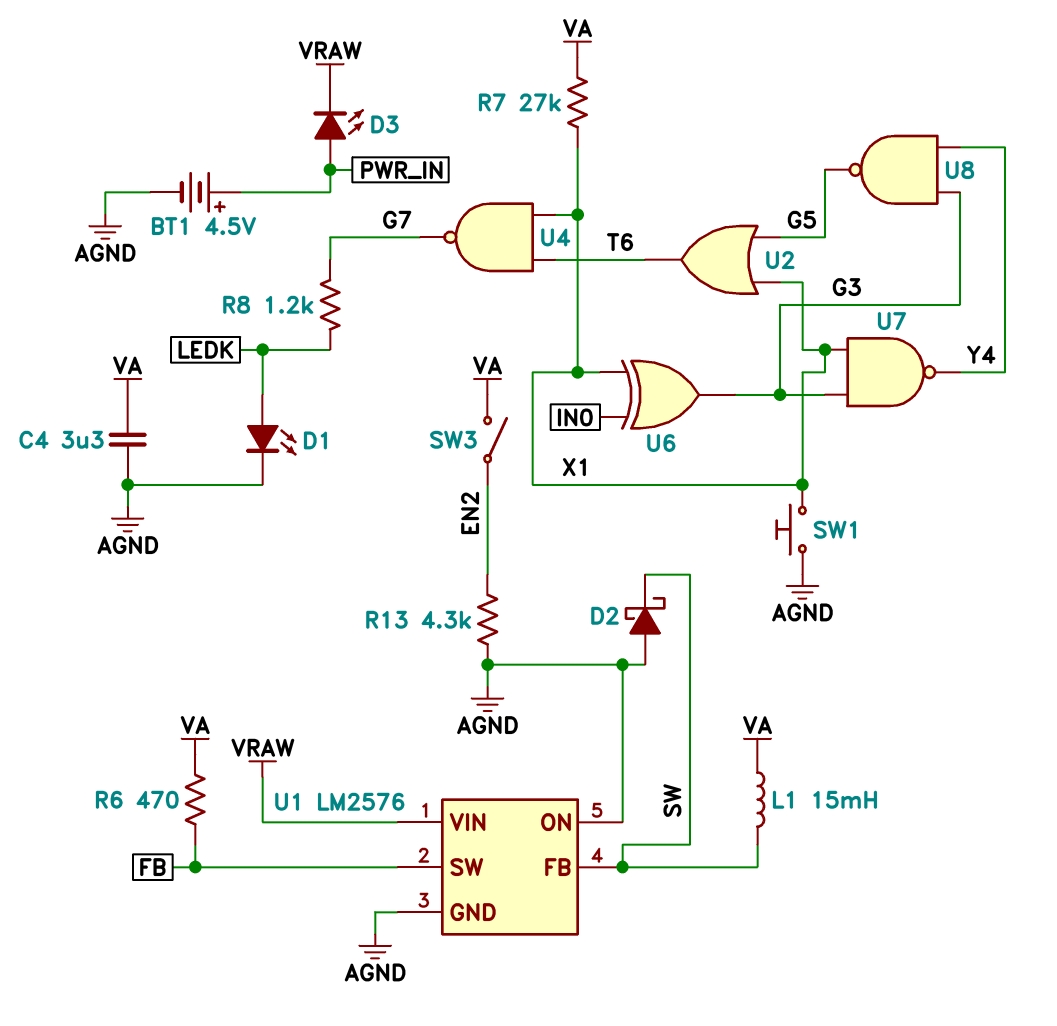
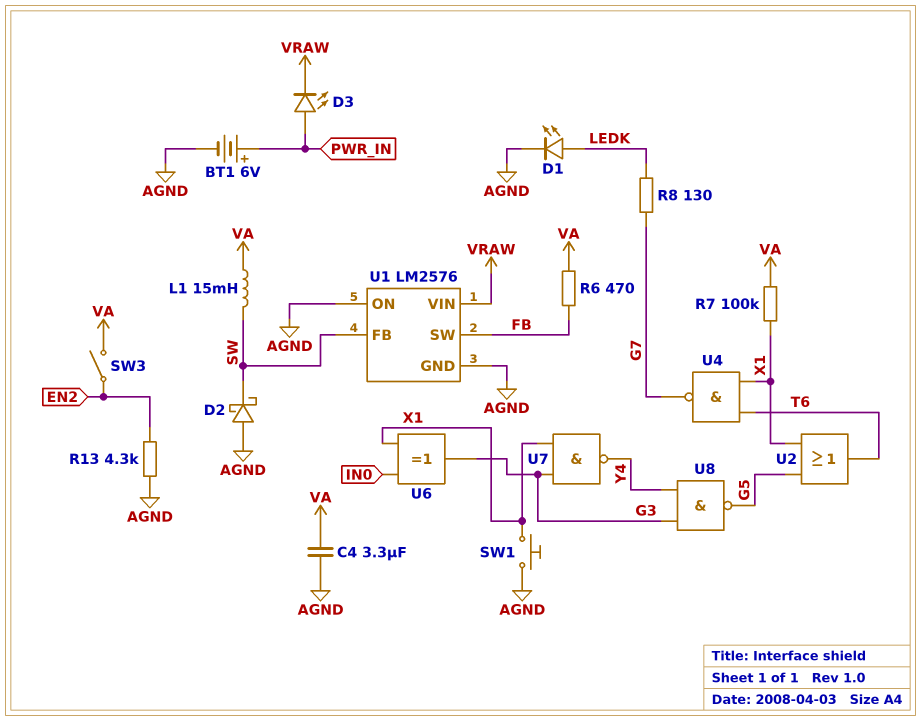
BT1: 4.5V (plus PWR_IN, minus AGND) -> 6V (plus PWR_IN, minus AGND)
R7: 27k (VA, X1) -> 100k (VA, X1)
R8: 1.2k (G7, LEDK) -> 130 (G7, LEDK)

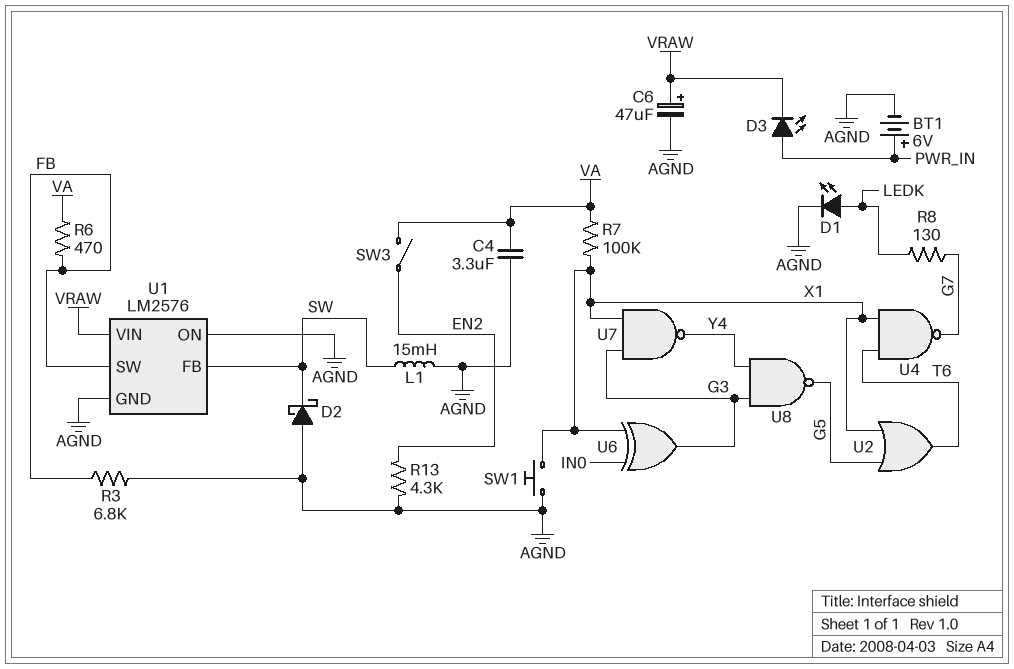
C6: none -> 47uF (plus VRAW, minus AGND)
L1: 15mH (SW, VA) -> 15mH (AGND, SW)
R3: none -> 6.8k (AGND, FB)

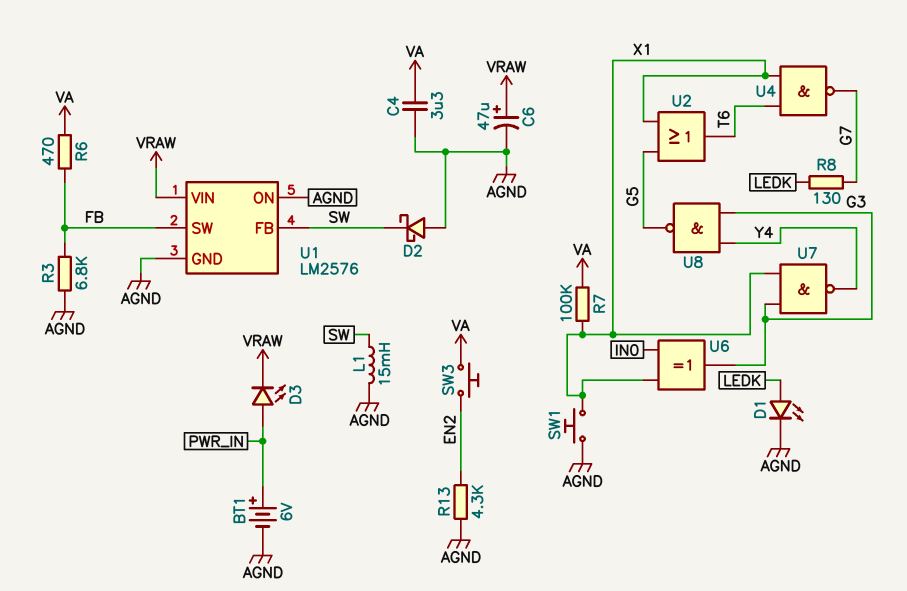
SW3: switch (EN2, VA) -> button (EN2, VA)

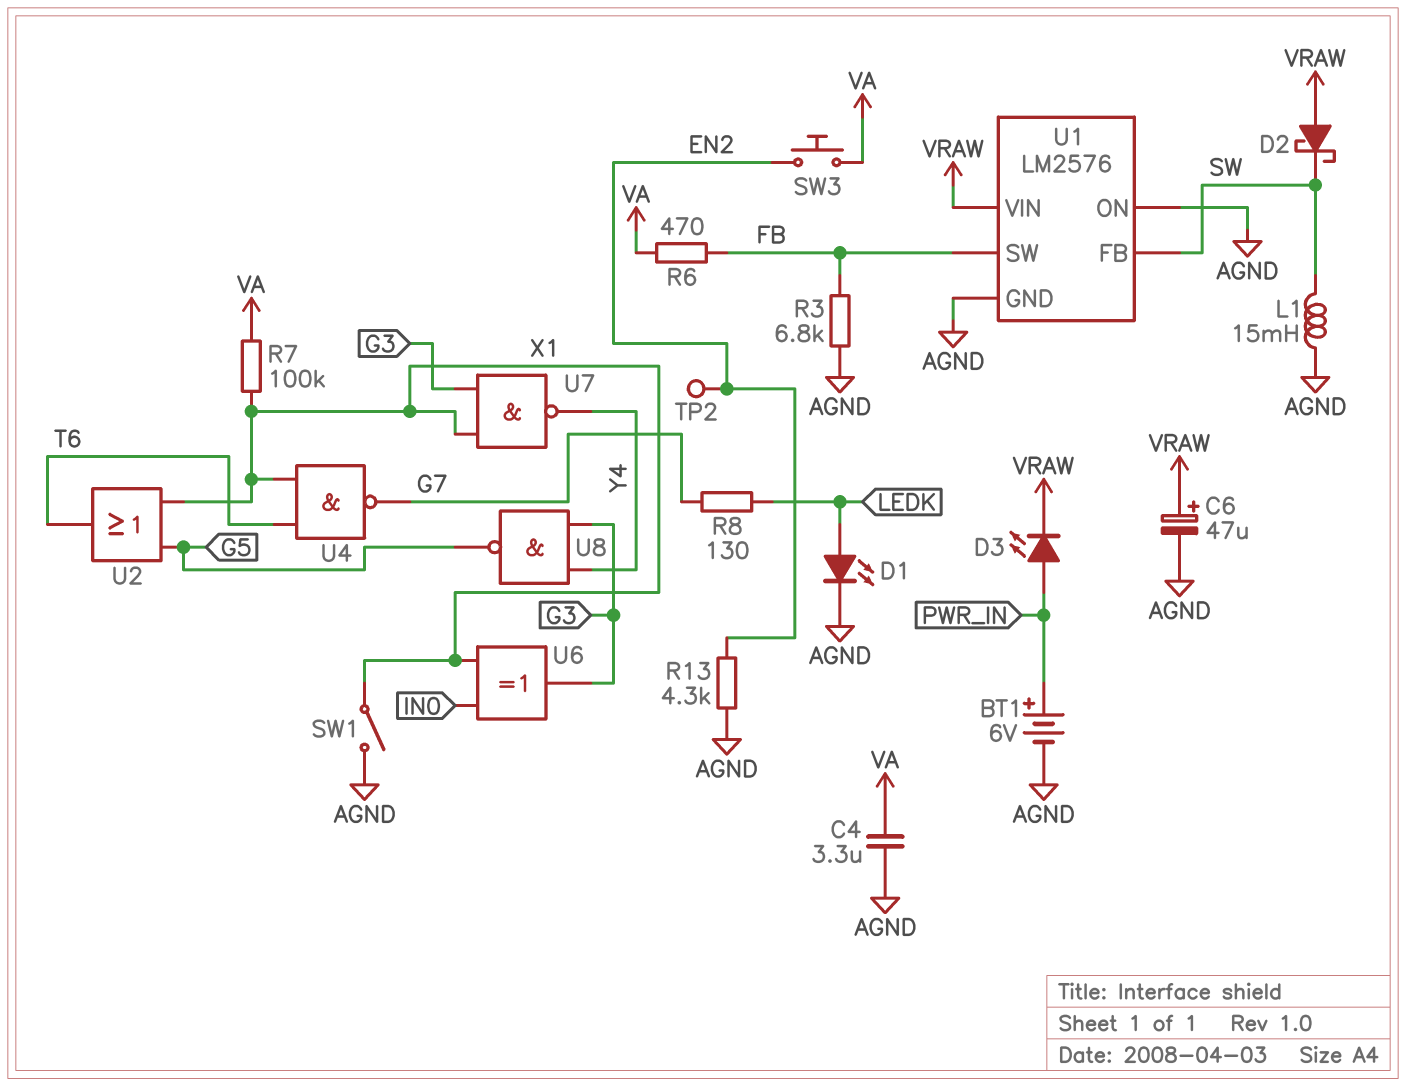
D2: schottky (A AGND, K SW) -> schottky (A VRAW, K SW)
SW1: button (AGND, X1) -> switch (AGND, X1)
TP2: none -> test point (EN2)

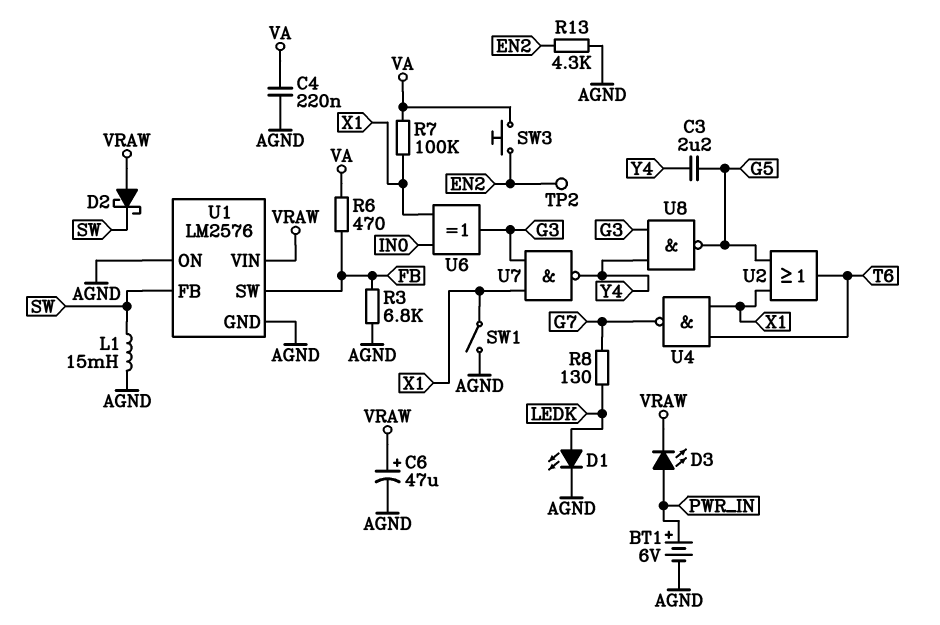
C3: none -> 2.2uF (G5, Y4)
C4: 3.3uF (AGND, VA) -> 220nF (AGND, VA)

